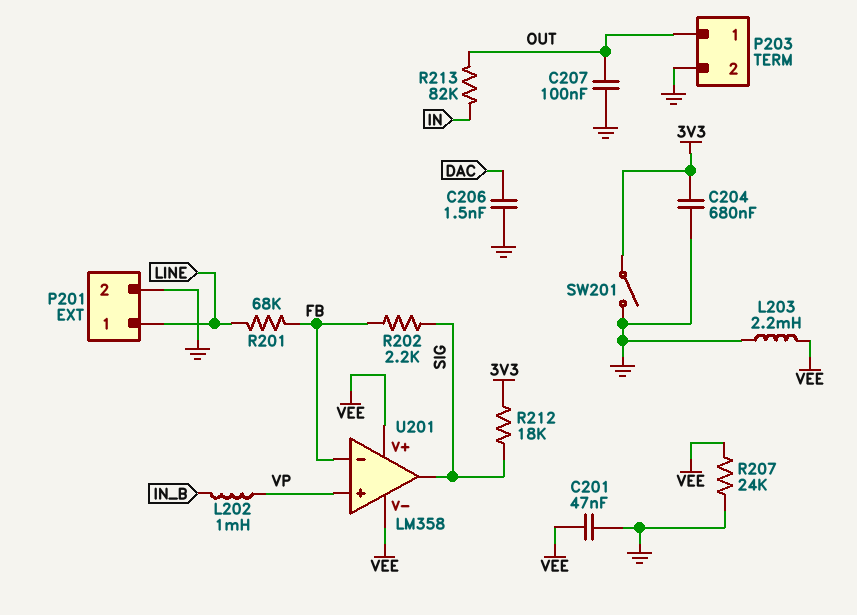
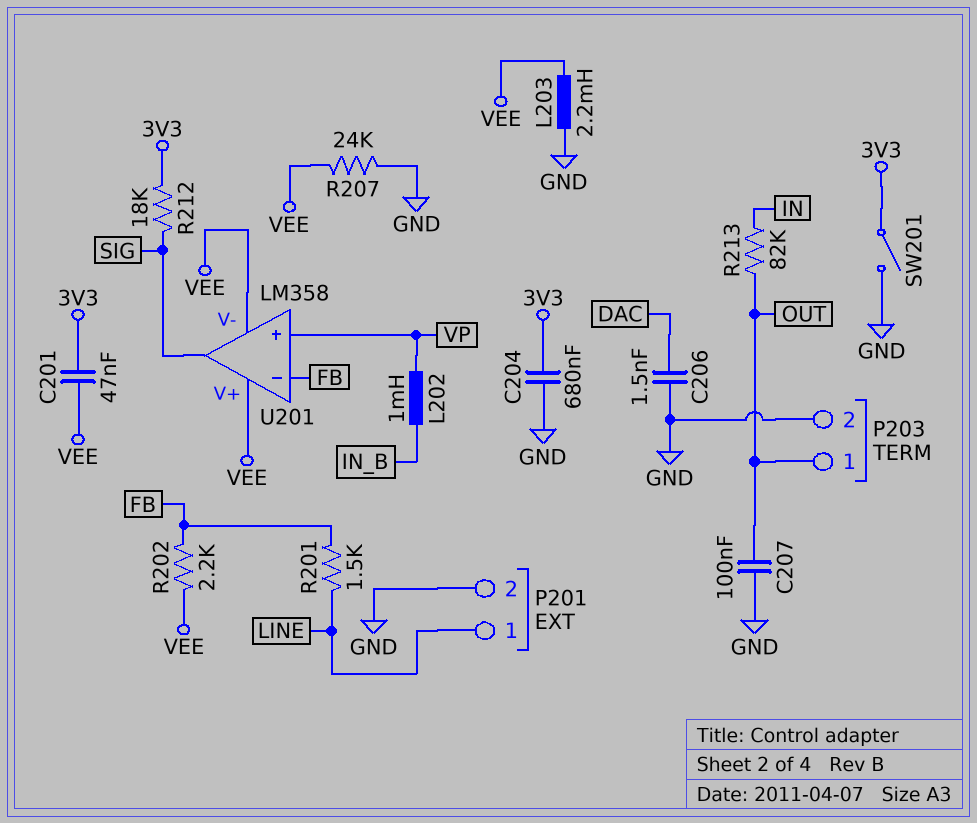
C201: 47nF (GND, VEE) -> 47nF (3V3, VEE)
R201: 68k (FB, LINE) -> 1.5k (FB, LINE)
R202: 2.2k (FB, SIG) -> 2.2k (FB, VEE)

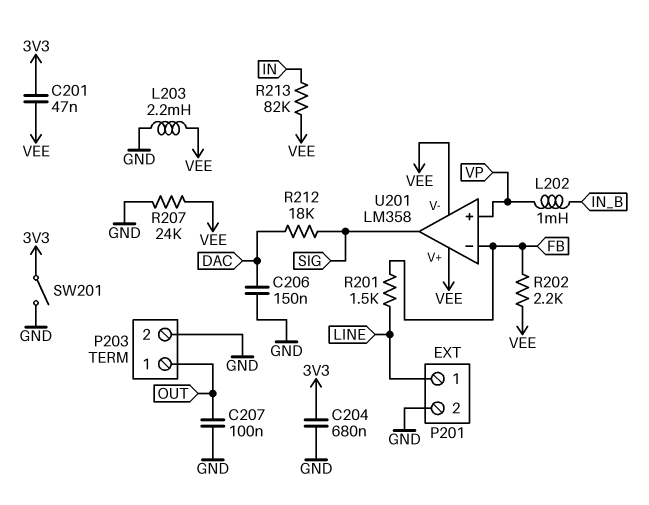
C206: 1.5nF (DAC, GND) -> 150nF (DAC, GND)
R212: 18k (3V3, SIG) -> 18k (DAC, SIG)
R213: 82k (IN, OUT) -> 82k (IN, VEE)

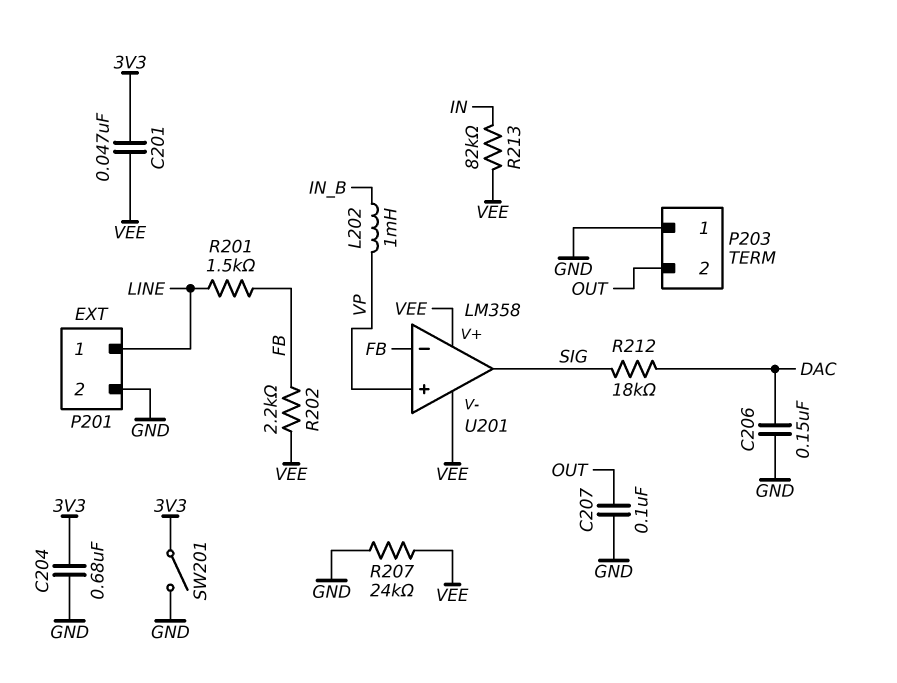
L203: 2.2mH (GND, VEE) -> none
P203 pin 1: OUT -> GND
P203 pin 2: GND -> OUT

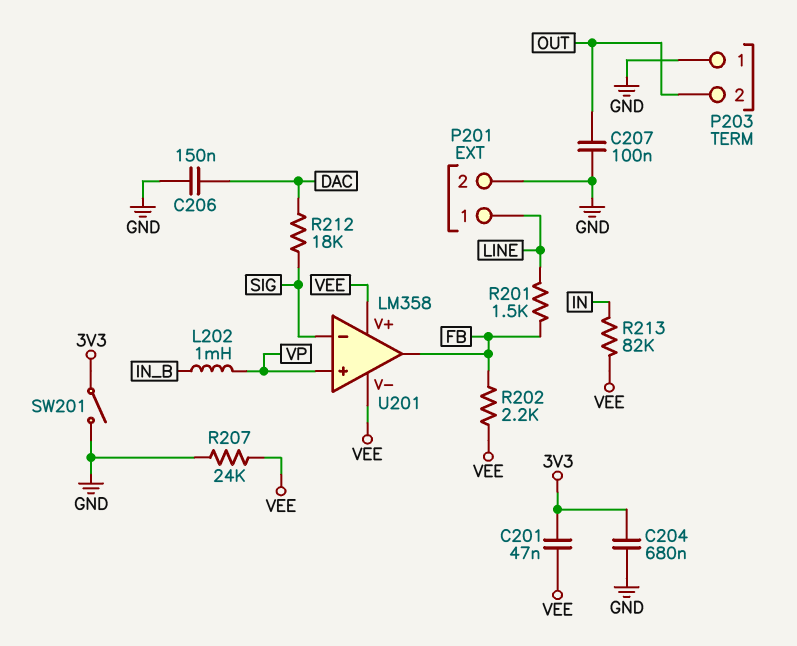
U201 pin in-: FB -> SIG
U201 pin out: SIG -> FB

